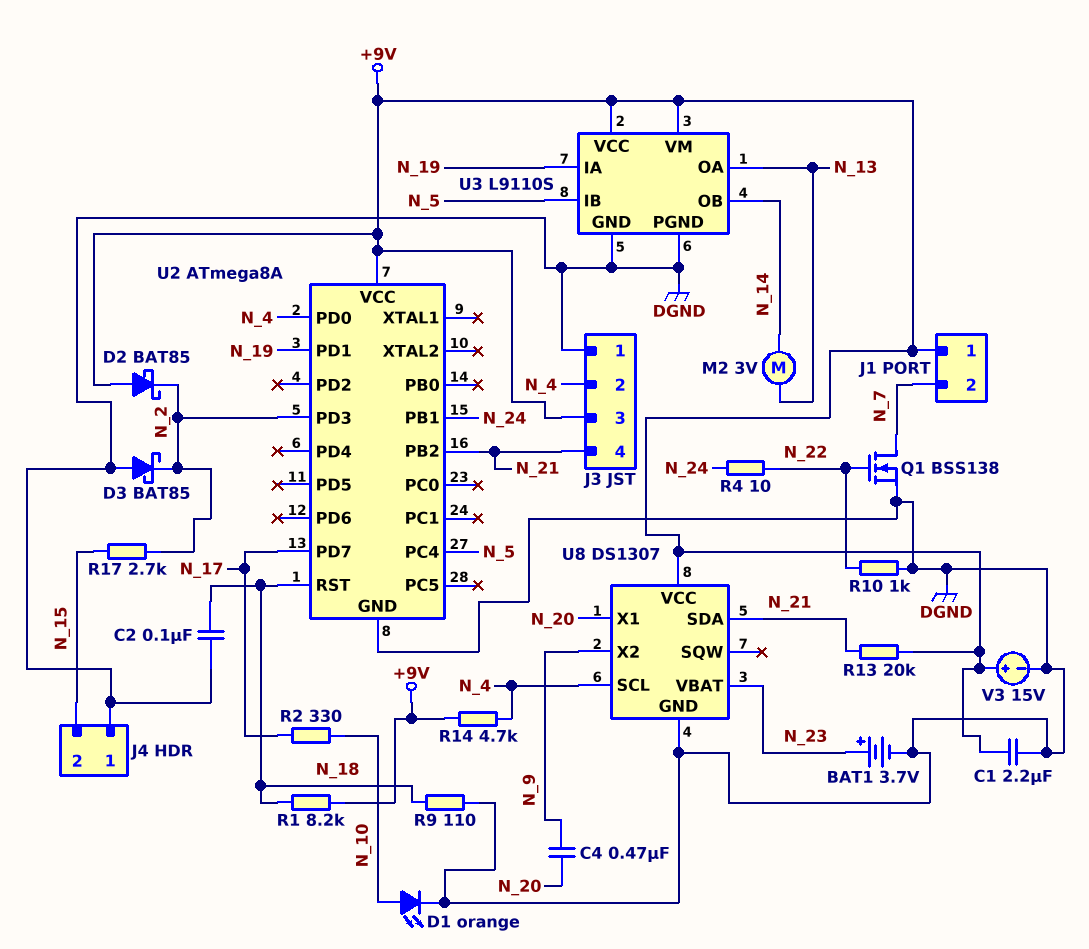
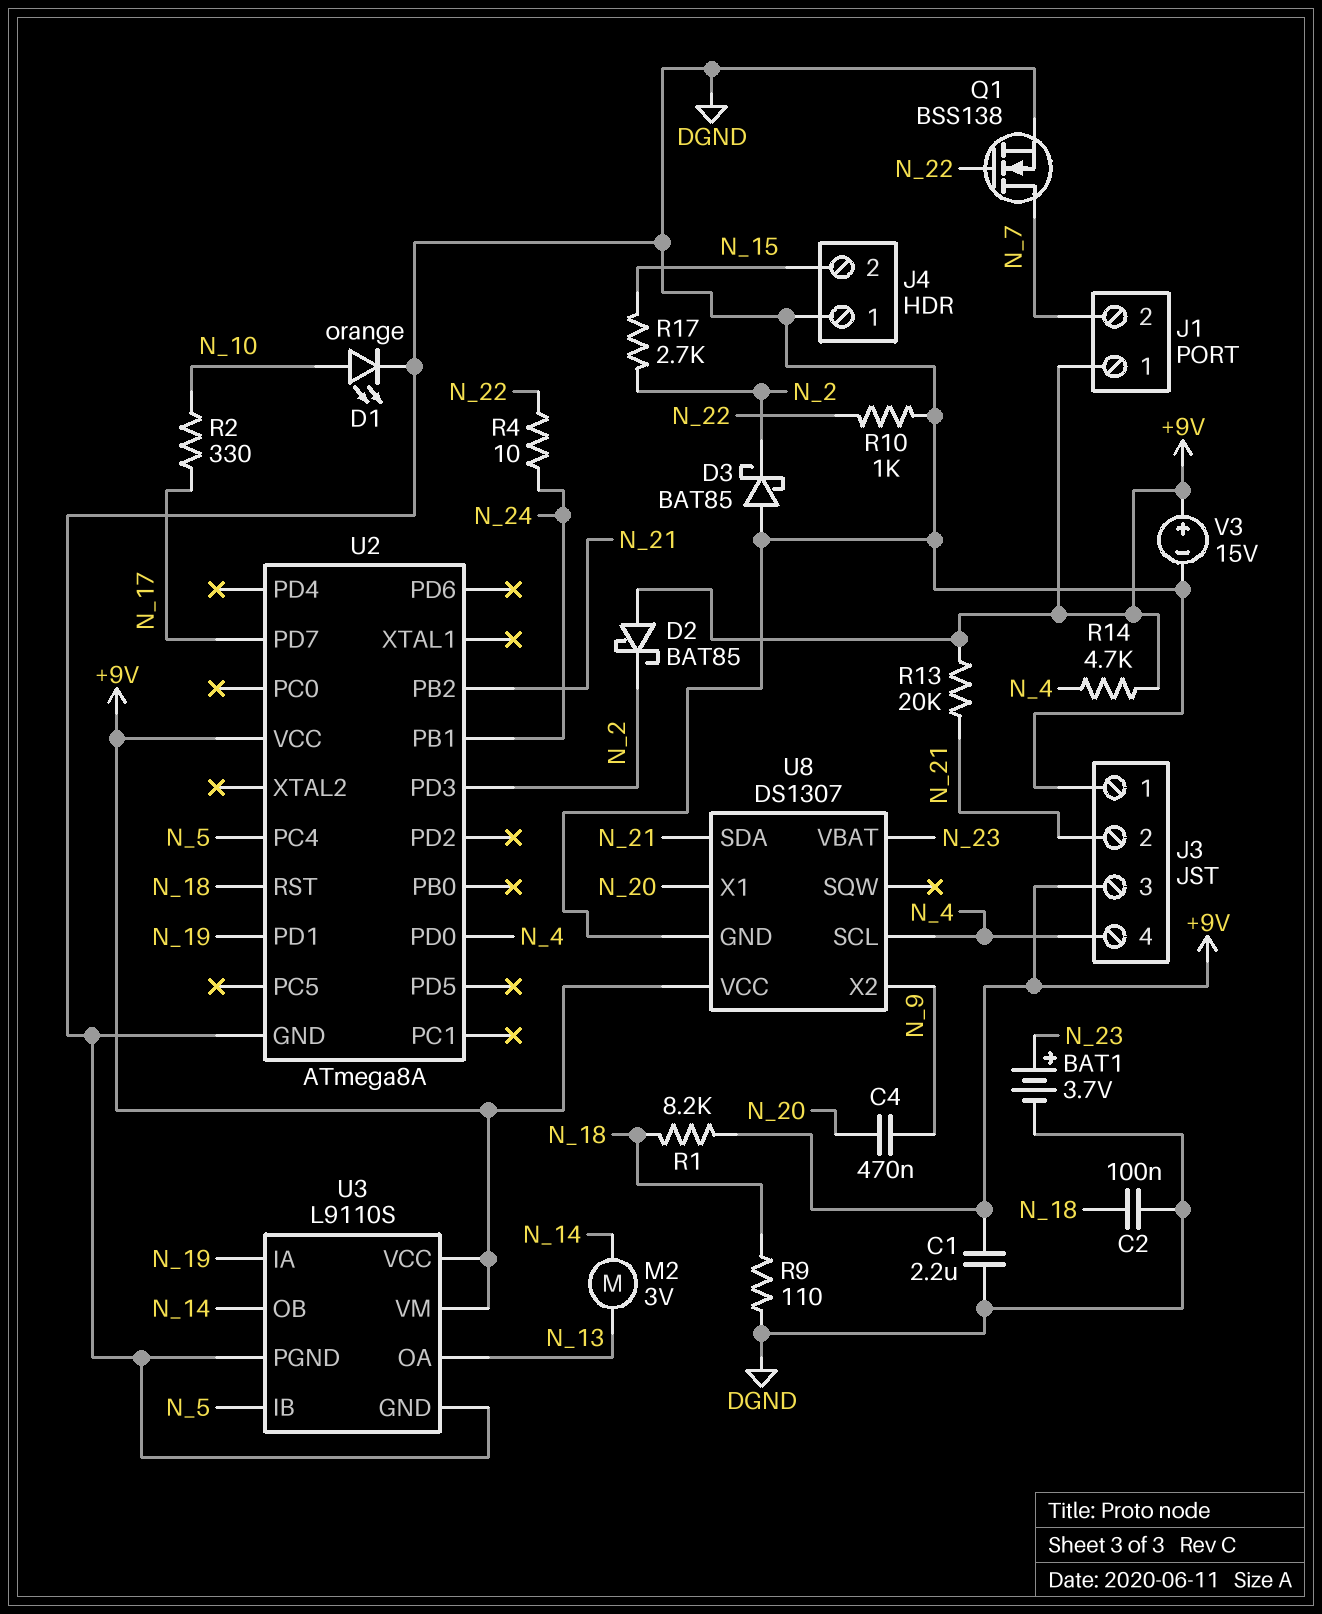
J3 pin 2: N_4 -> N_21
J3 pin 4: N_21 -> N_4

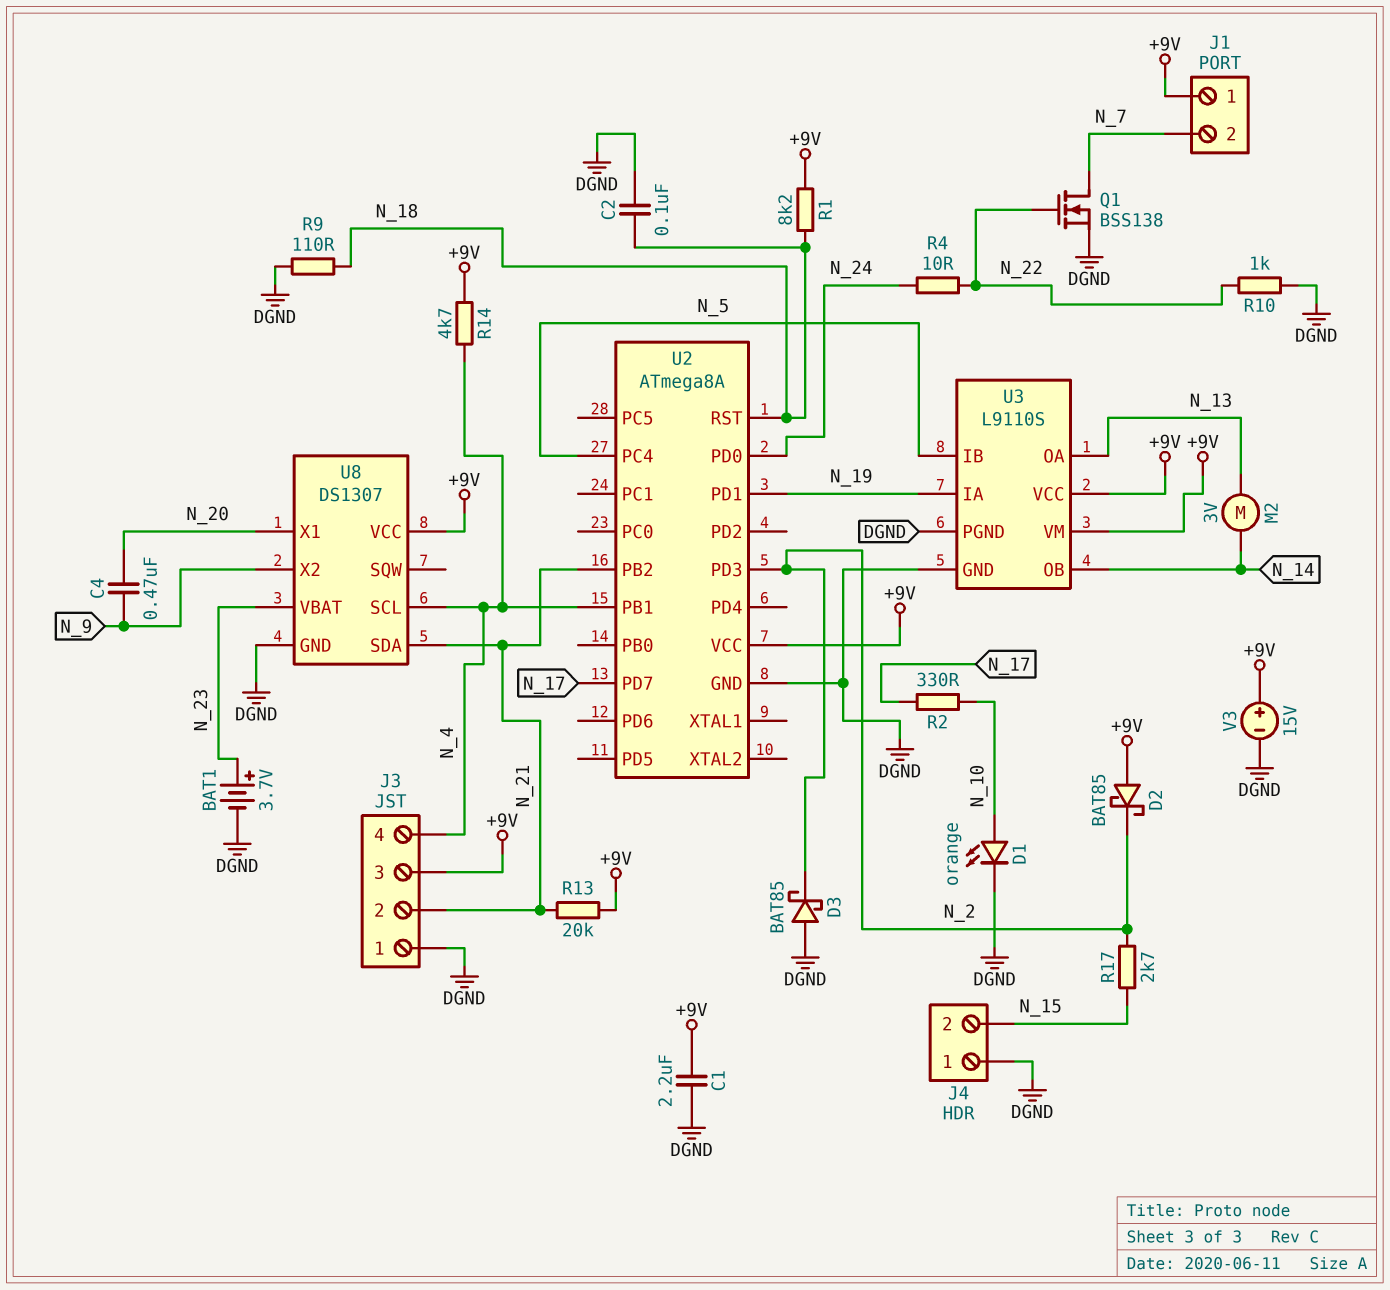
U2 pin PB1: N_24 -> N_4
U2 pin PD0: N_4 -> N_24

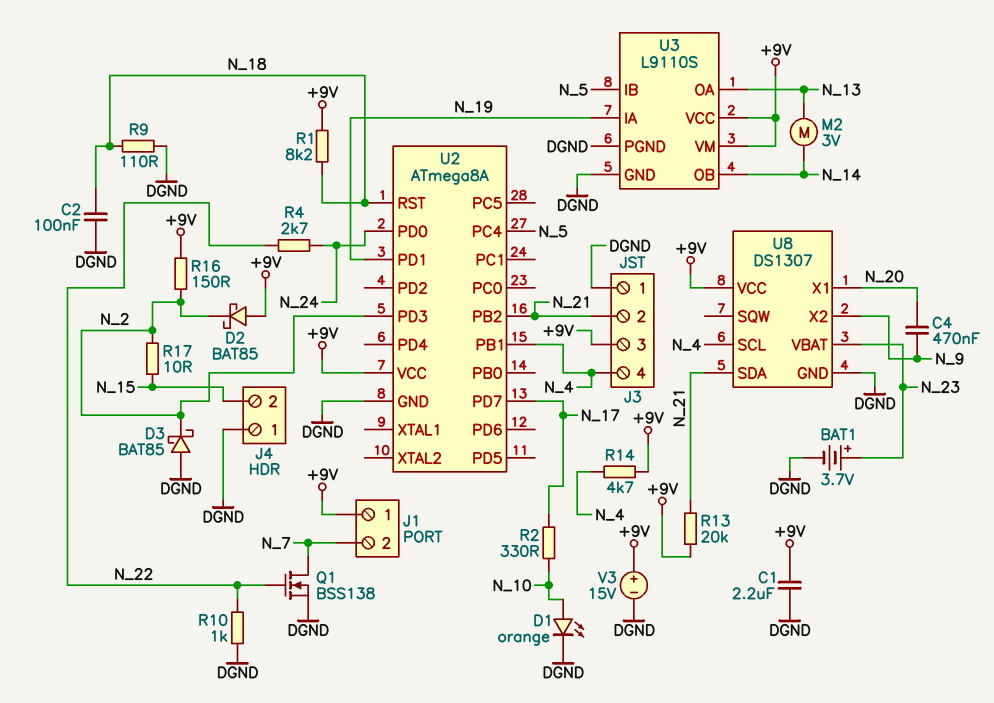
R4: 10 (N_22, N_24) -> 2.7k (N_22, N_24)
R16: none -> 150 (+9V, N_2)
R17: 2.7k (N_2, N_15) -> 10 (N_2, N_15)

